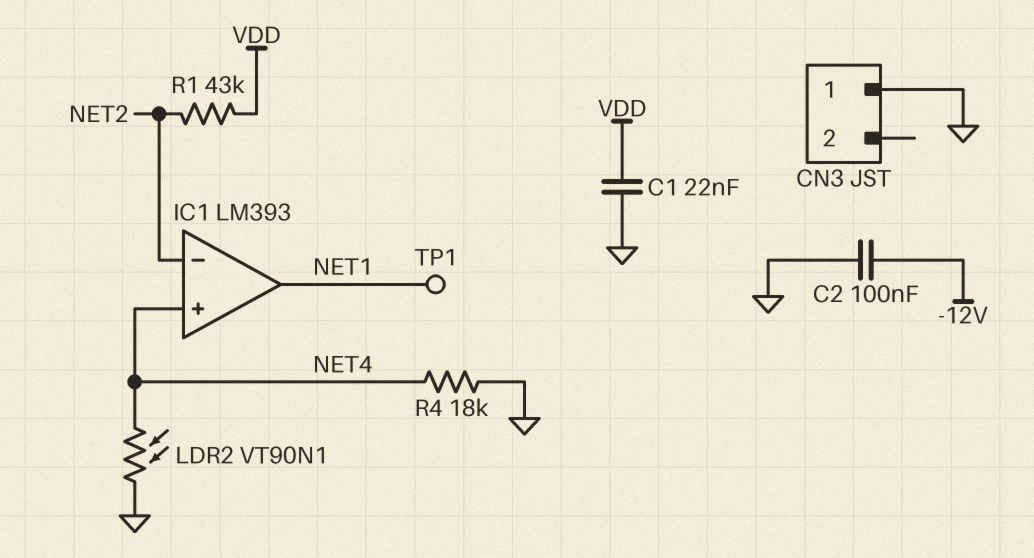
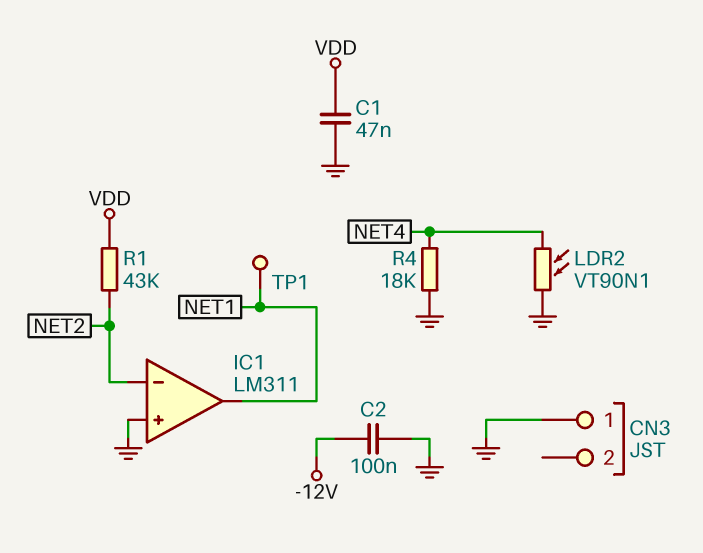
C1: 22nF (GND, VDD) -> 47nF (GND, VDD)
IC1: LM393 -> LM311
IC1 pin in+: NET4 -> GND

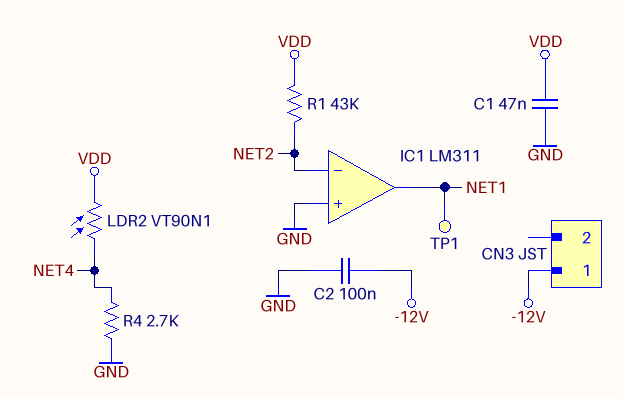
CN3 pin 1: GND -> -12V
LDR2: VT90N1 (GND, NET4) -> VT90N1 (NET4, VDD)
R4: 18k (GND, NET4) -> 2.7k (GND, NET4)

